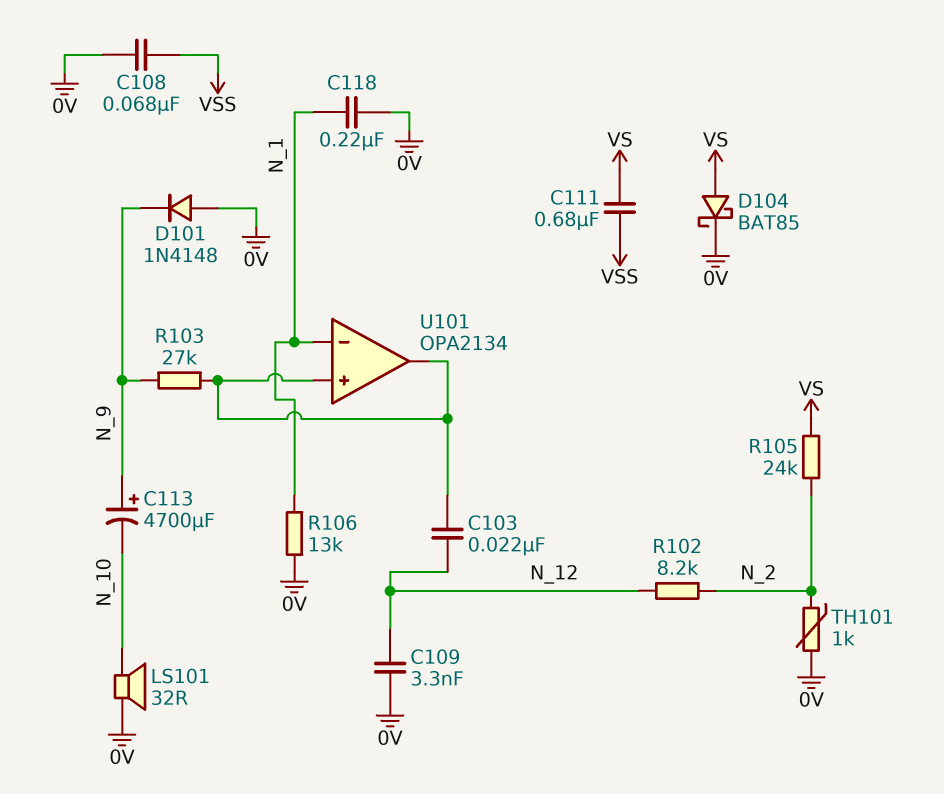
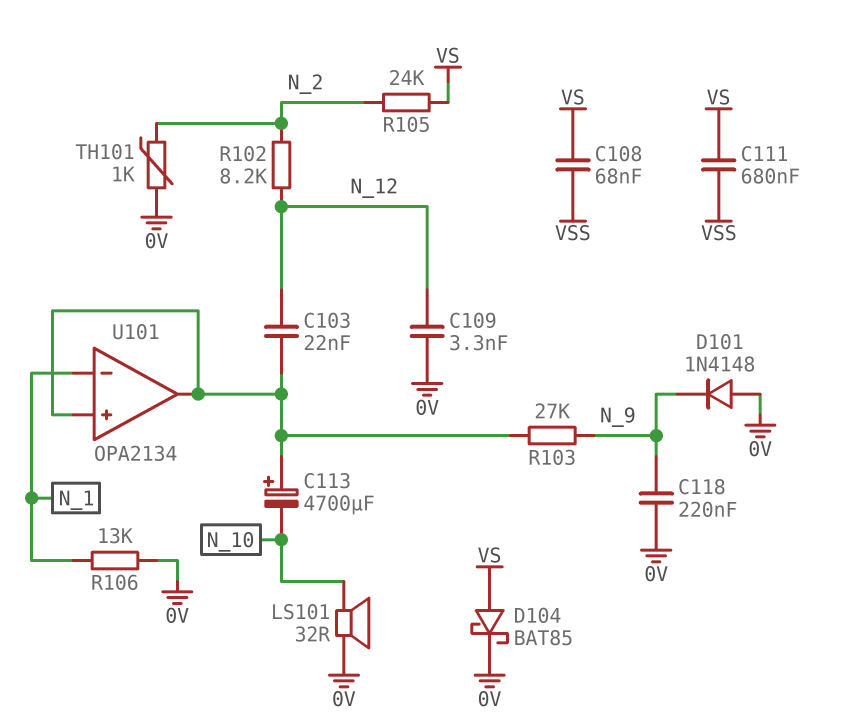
C108: 68nF (0V, VSS) -> 68nF (VS, VSS)
C113: 4700uF (plus N_9, minus N_10) -> 4700uF (plus U101/in+, minus N_10)
C118: 220nF (0V, N_1) -> 220nF (0V, N_9)

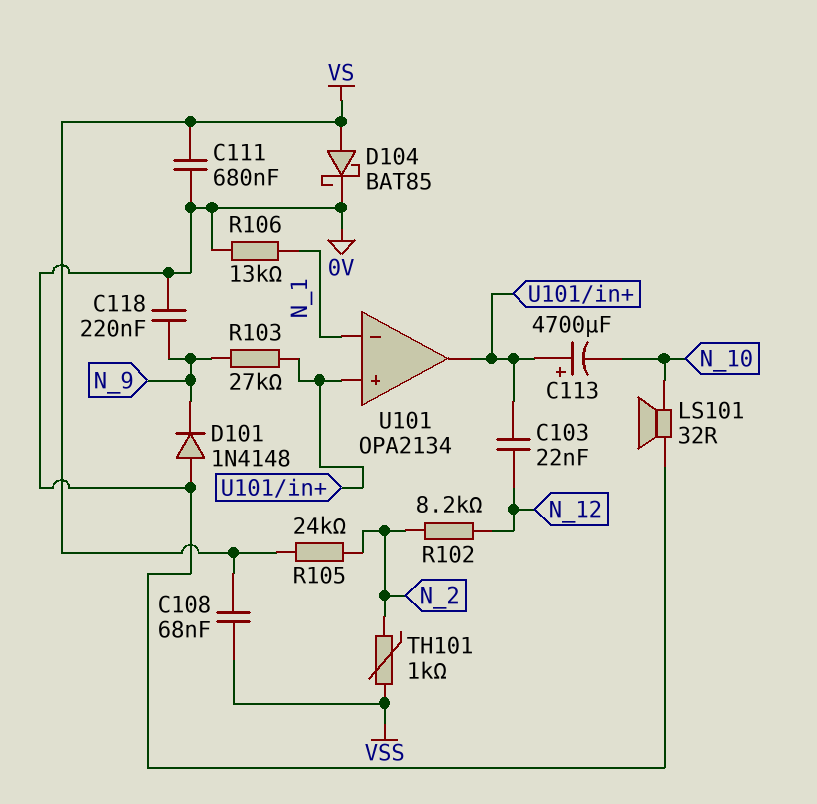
C109: 3.3nF (0V, N_12) -> none
C111: 680nF (VS, VSS) -> 680nF (0V, VS)
TH101: 1k (0V, N_2) -> 1k (N_2, VSS)

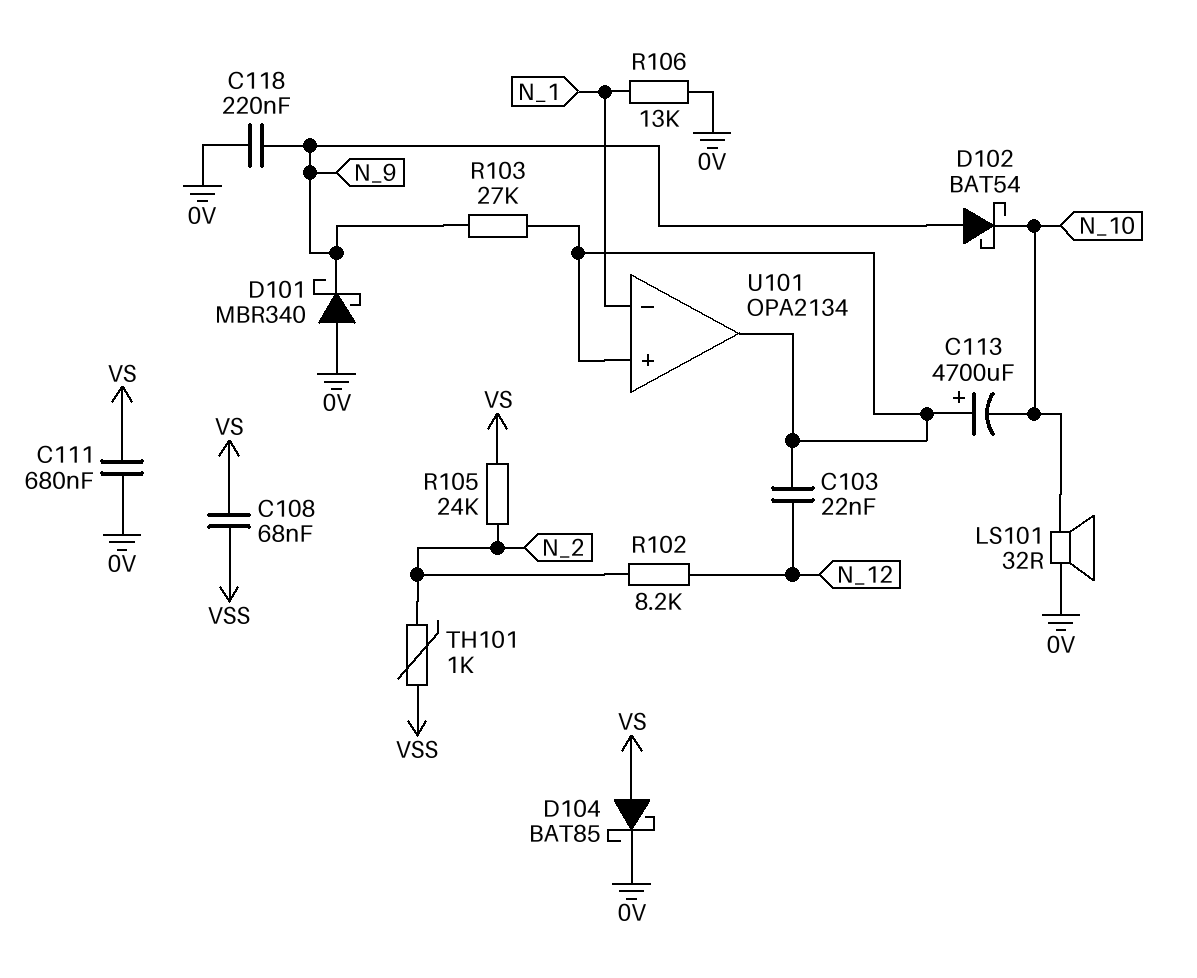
D101: diode 1N4148 (A 0V, K N_9) -> schottky MBR340 (A 0V, K N_9)
D102: none -> schottky BAT54 (A N_9, K N_10)

